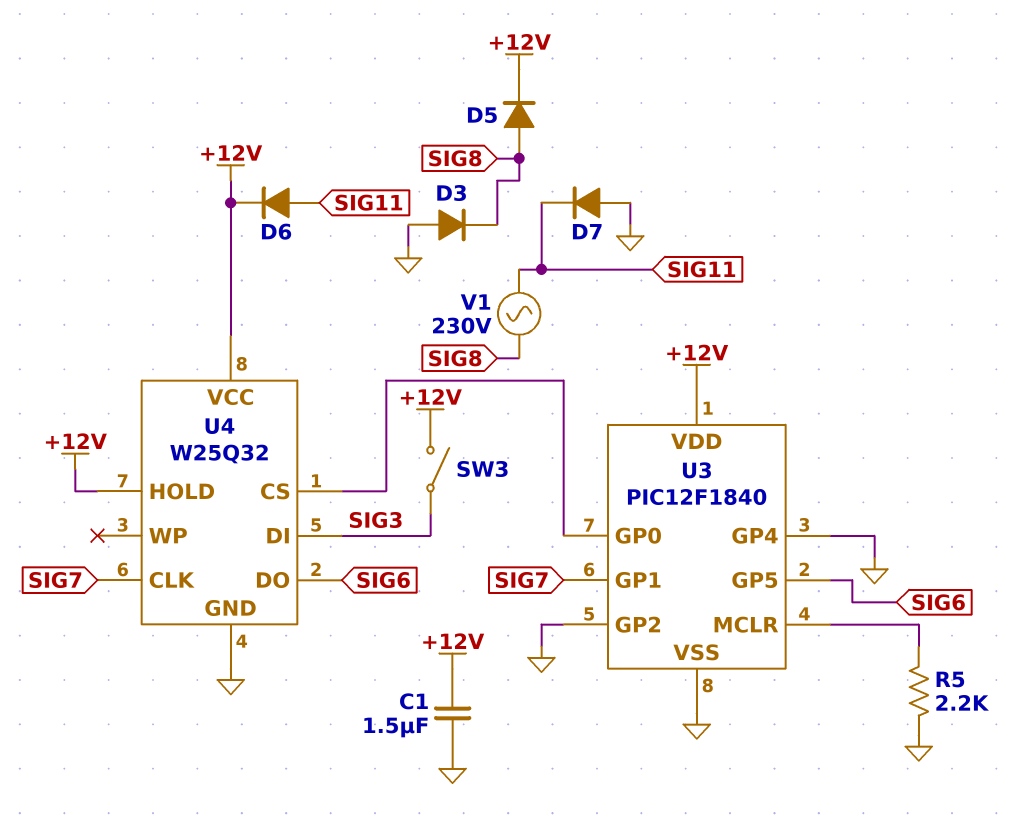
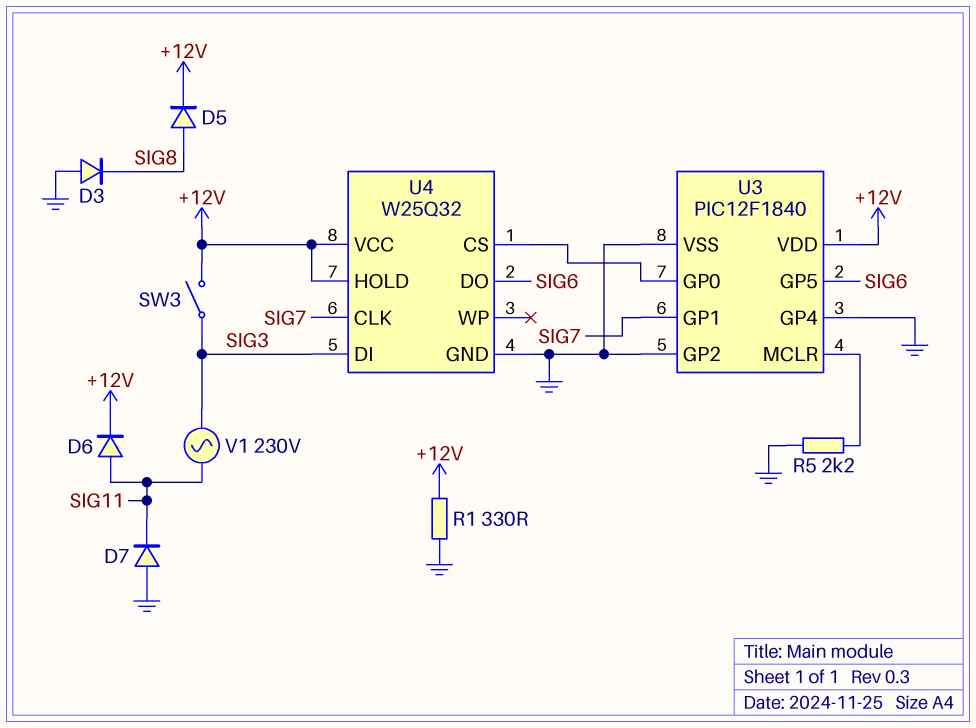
C1: 1.5uF (+12V, GND) -> none
R1: none -> 330 (+12V, GND)
V1: AC 230V (SIG8, SIG11) -> AC 230V (SIG3, SIG11)

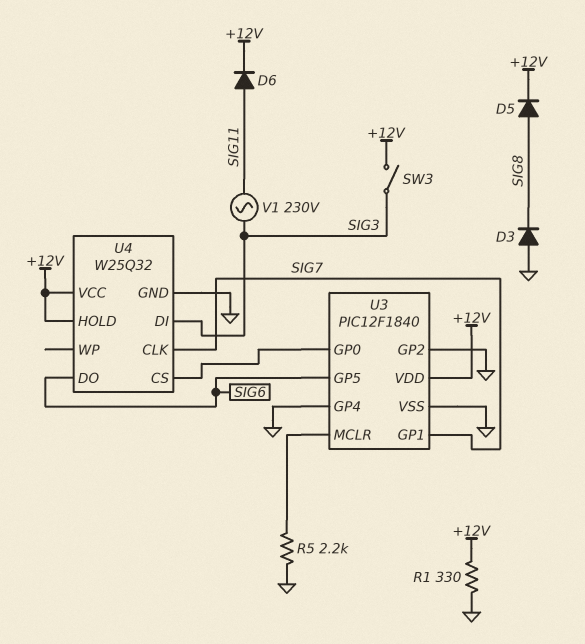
D7: diode (A GND, K SIG11) -> none

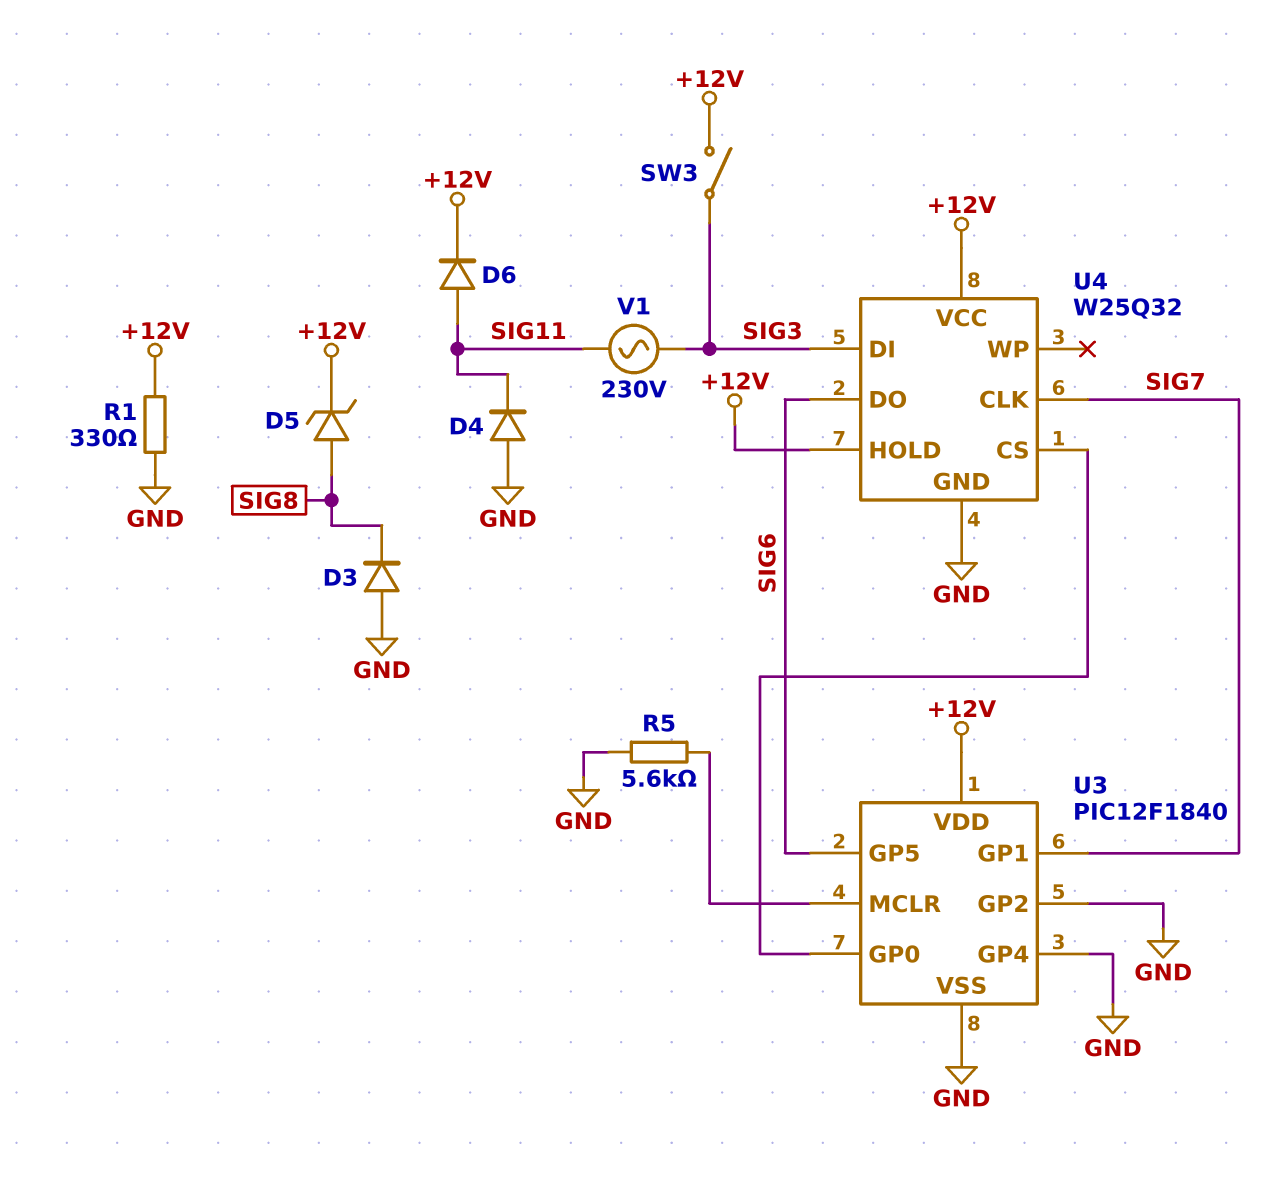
D4: none -> diode (A GND, K SIG11)
D5: diode (A SIG8, K +12V) -> zener (A SIG8, K +12V)
R5: 2.2k (GND, U3/MCLR) -> 5.6k (GND, U3/MCLR)

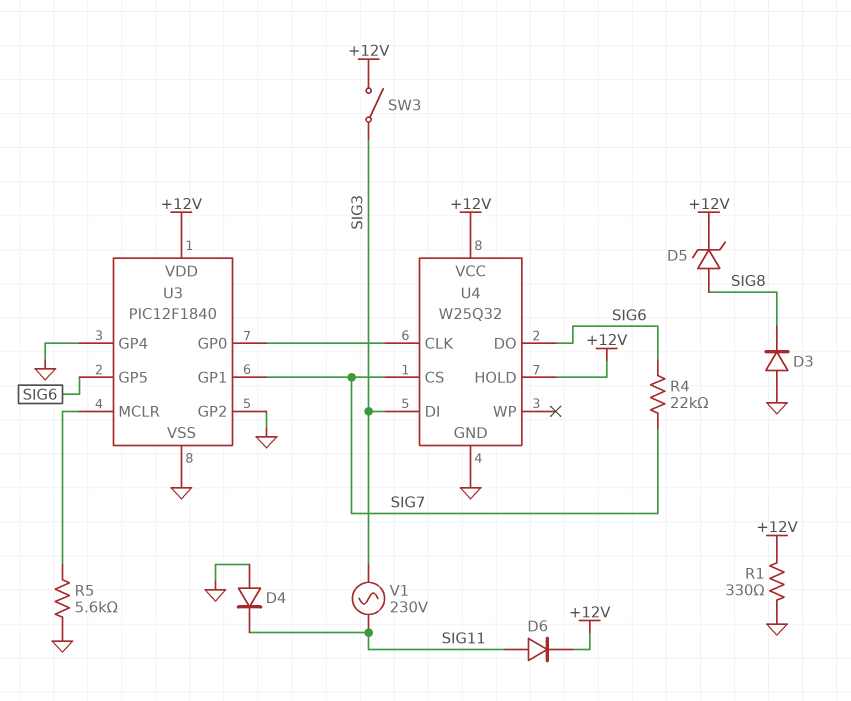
R4: none -> 22k (SIG6, SIG7)
U4 pin CLK: SIG7 -> U3/GP0
U4 pin CS: U3/GP0 -> SIG7

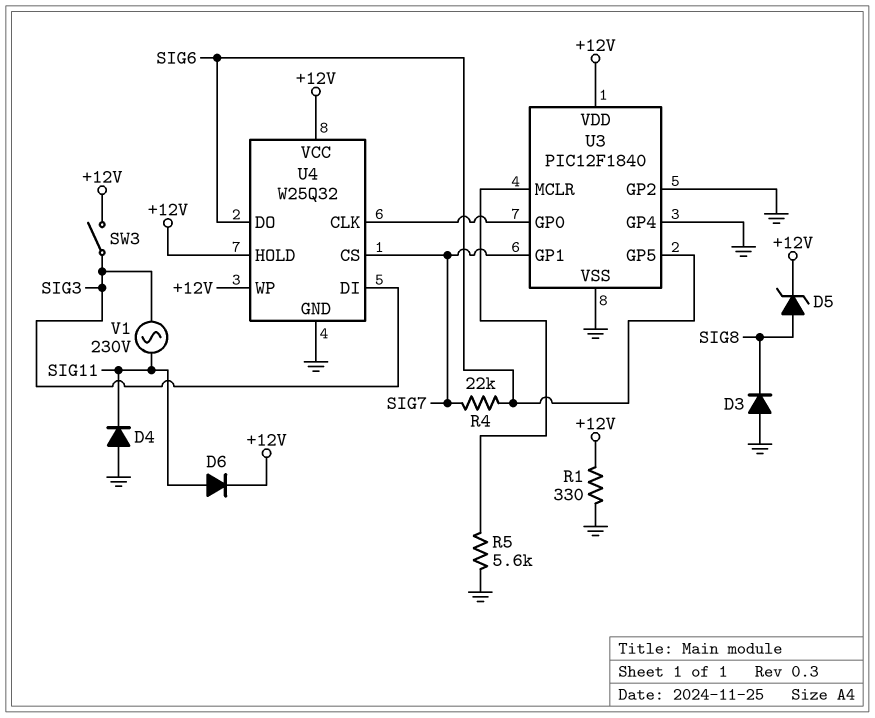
U4 pin WP: none -> +12V

